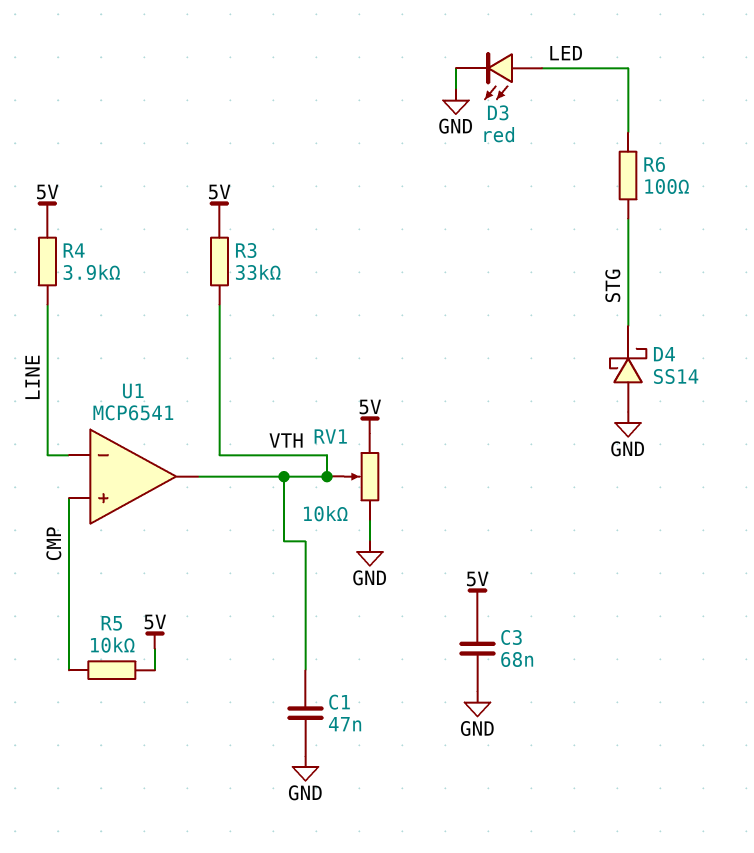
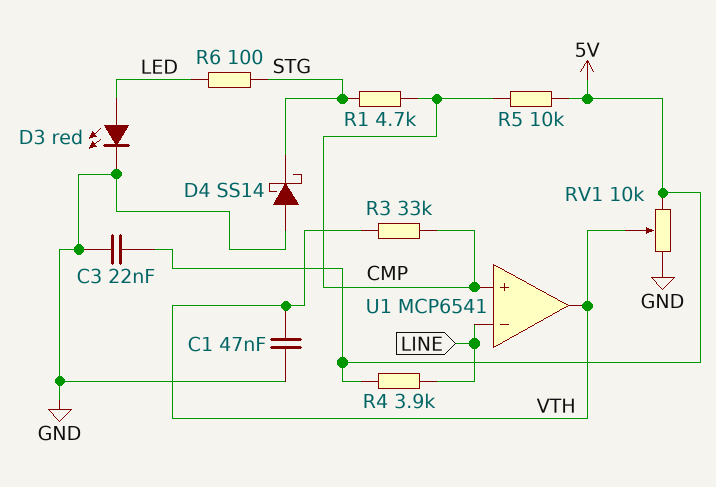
C3: 68nF (5V, GND) -> 22nF (5V, GND)
R1: none -> 4.7k (CMP, STG)
R3: 33k (5V, VTH) -> 33k (CMP, VTH)

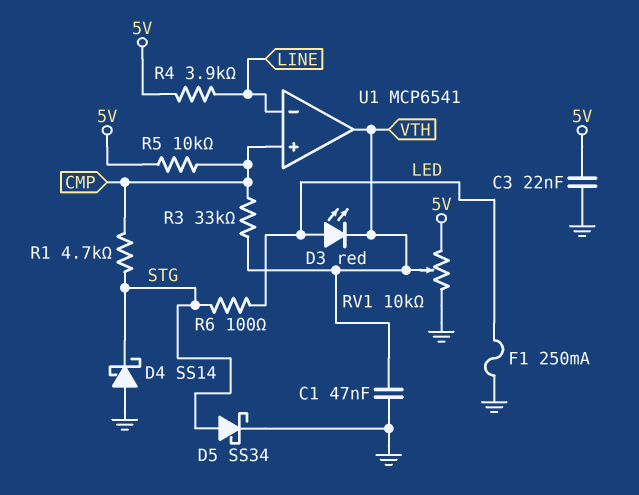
D3: LED red (A LED, K GND) -> LED red (A LED, K VTH)
D5: none -> schottky SS34 (A STG, K GND)
F1: none -> 250mA (GND, LED)

